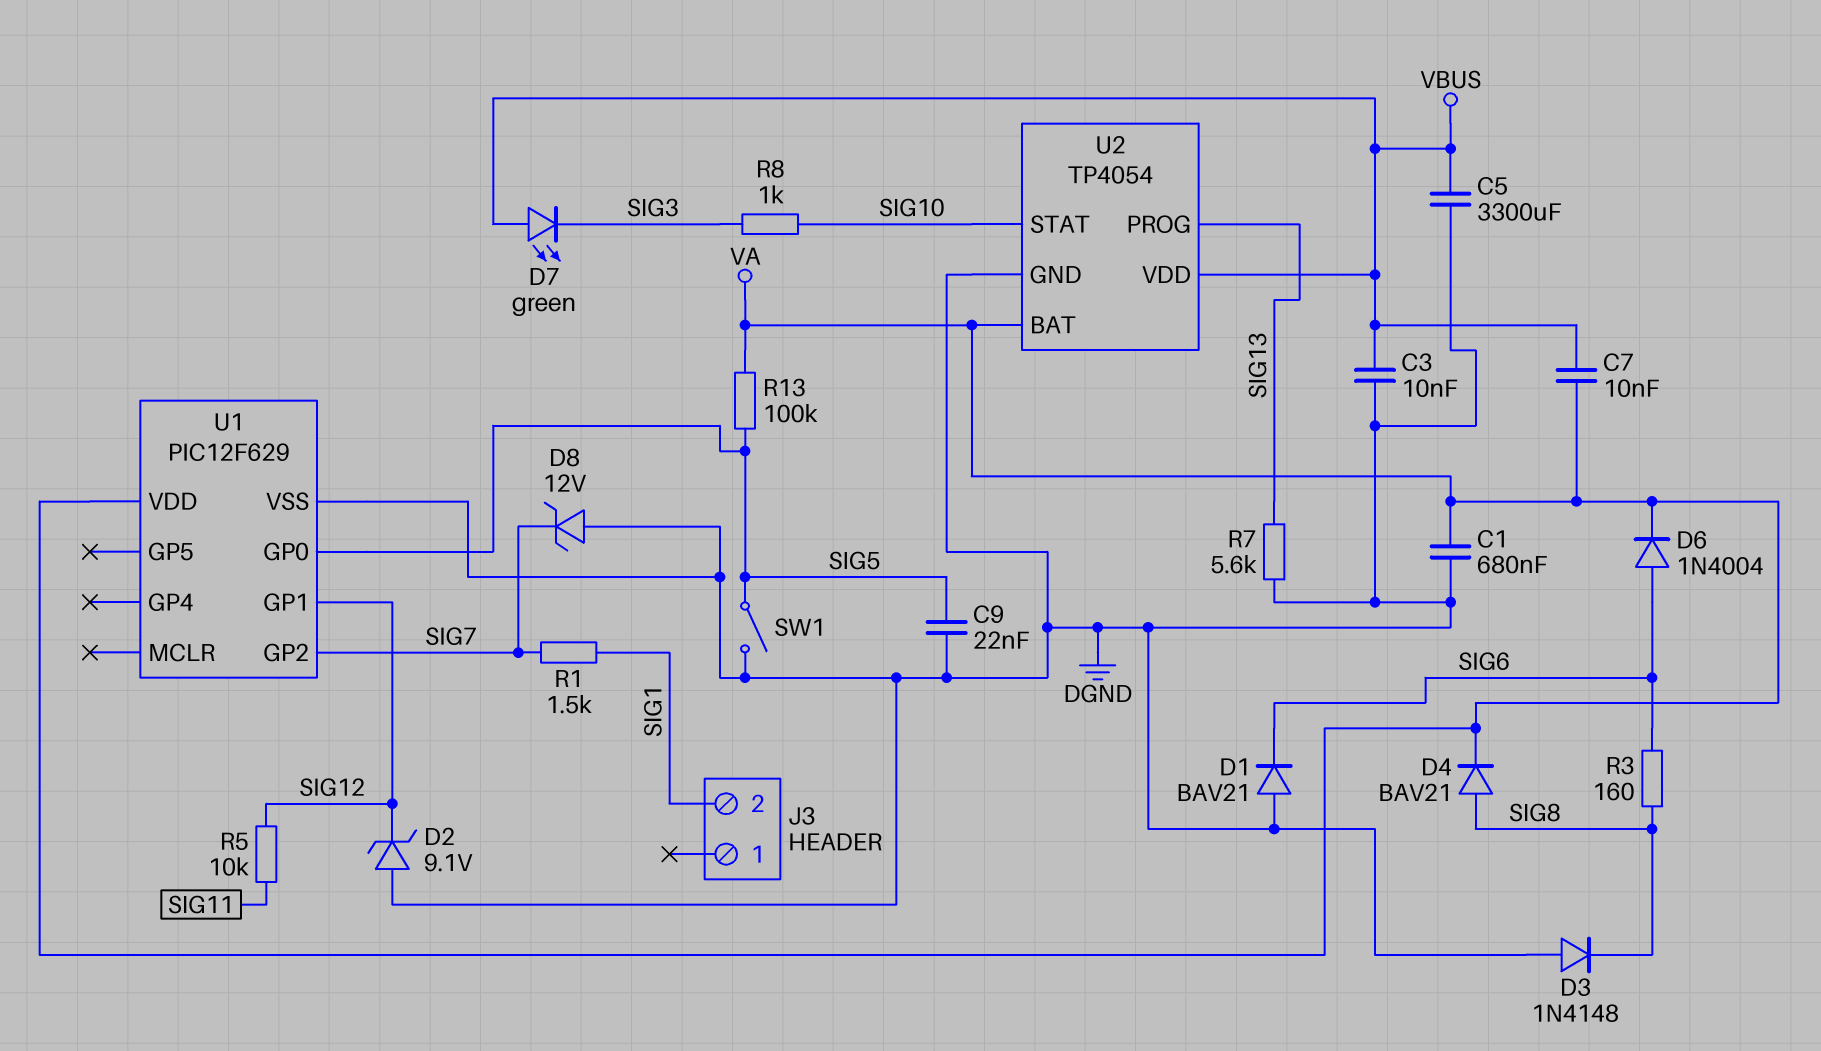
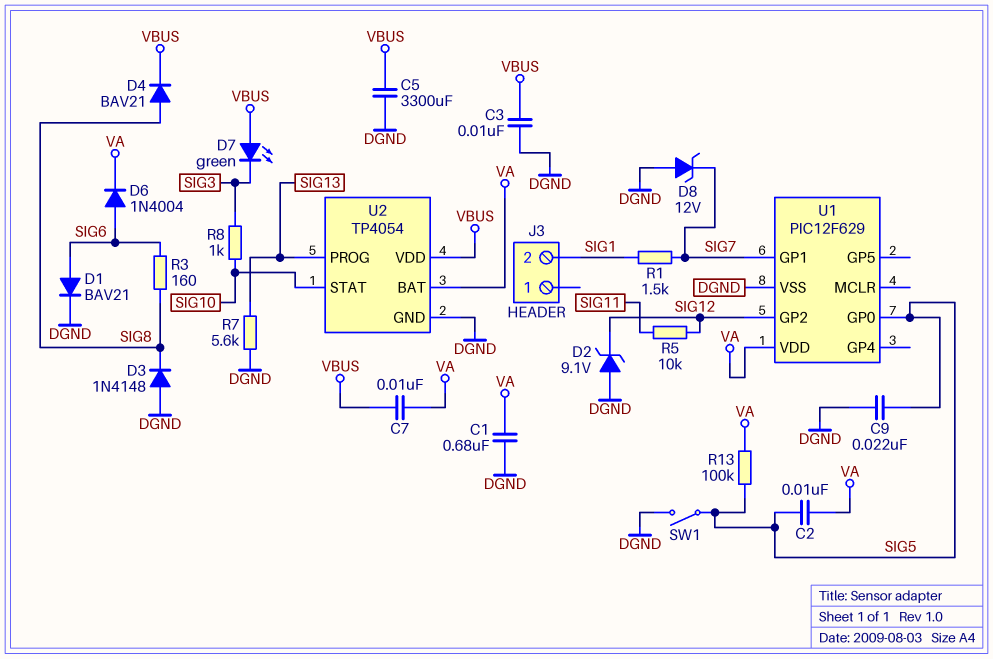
C2: none -> 10nF (SIG5, VA)
D1: diode BAV21 (A DGND, K SIG6) -> diode BAV21 (A SIG6, K DGND)
D4: diode BAV21 (A SIG8, K VA) -> diode BAV21 (A SIG8, K VBUS)
U1 pin GP1: SIG12 -> SIG7
U1 pin GP2: SIG7 -> SIG12

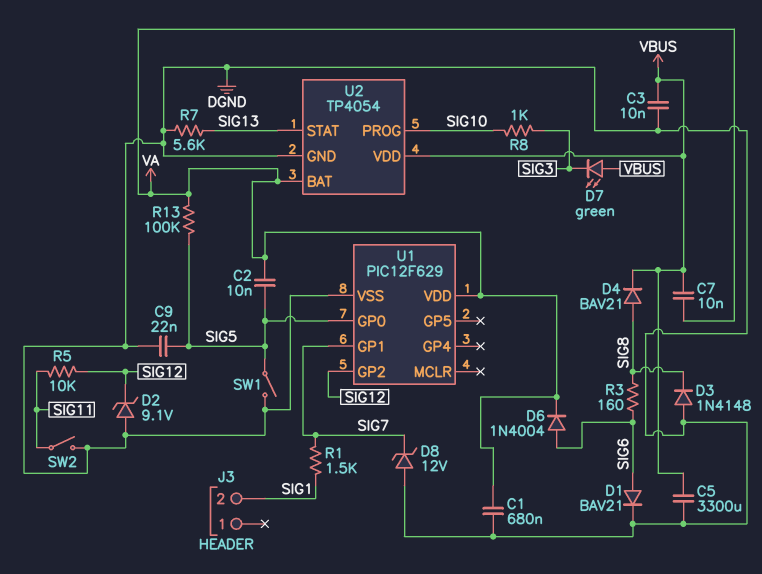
SW2: none -> switch (DGND, SIG11)
U2 pin PROG: SIG13 -> SIG10
U2 pin STAT: SIG10 -> SIG13

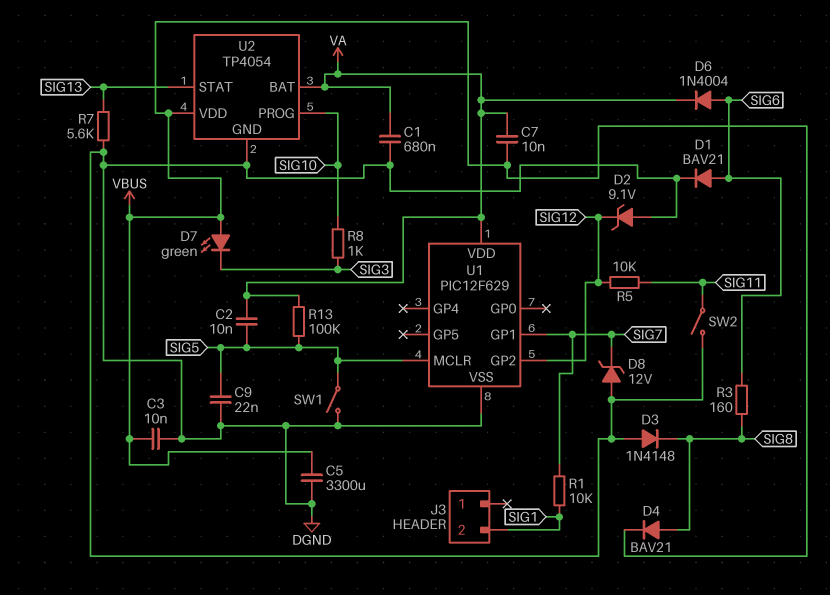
R1: 1.5k (SIG1, SIG7) -> 10k (SIG1, SIG7)
U1 pin GP0: SIG5 -> none
U1 pin MCLR: none -> SIG5

